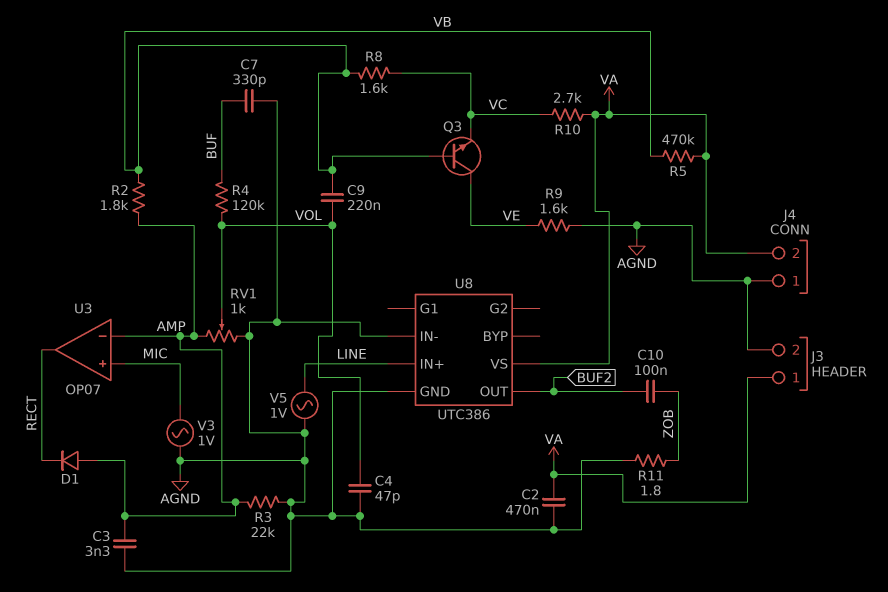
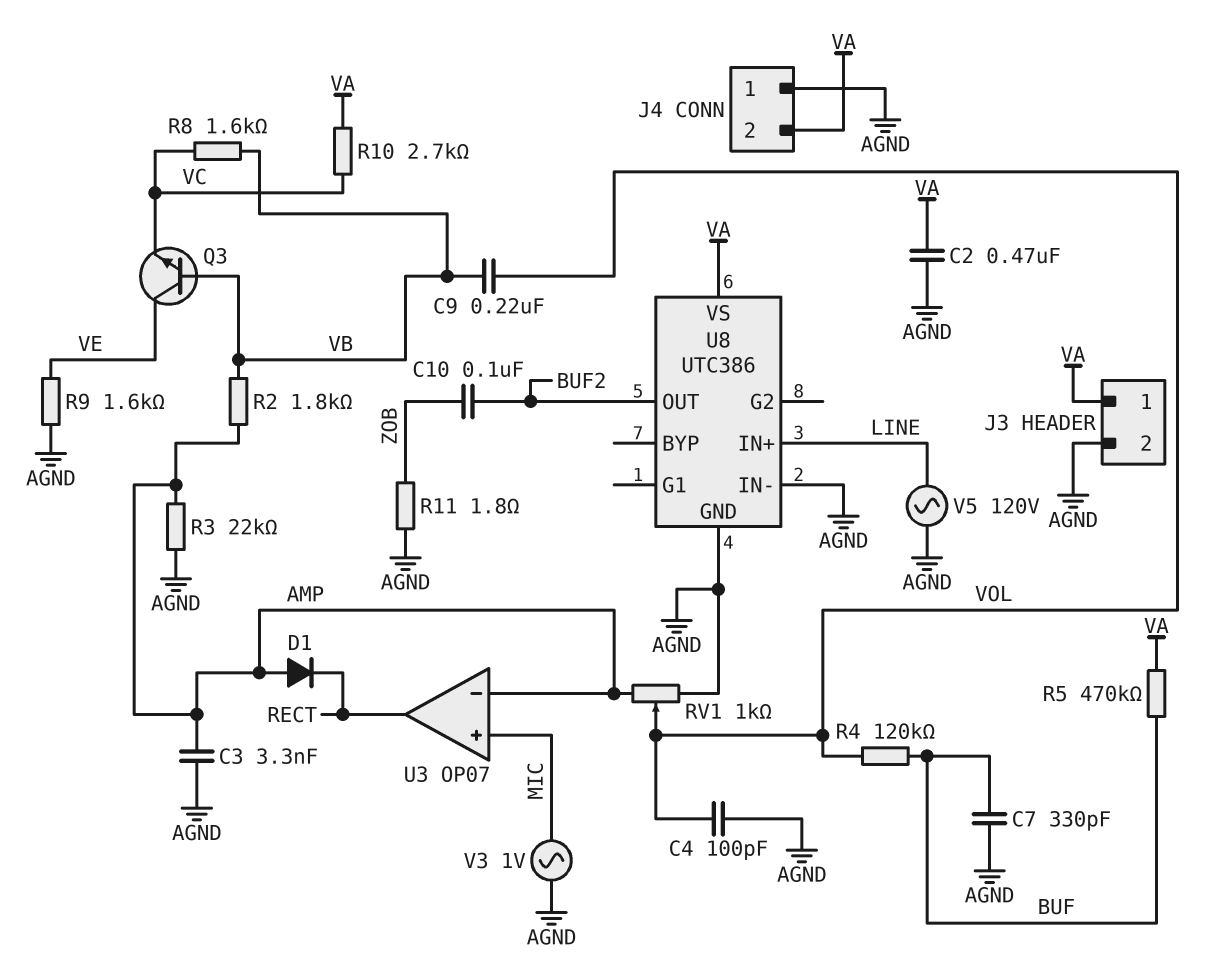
C4: 47pF (AGND, VOL) -> 100pF (AGND, VOL)
R5: 470k (VA, VB) -> 470k (BUF, VA)
V5: AC 1V (AGND, LINE) -> AC 120V (AGND, LINE)

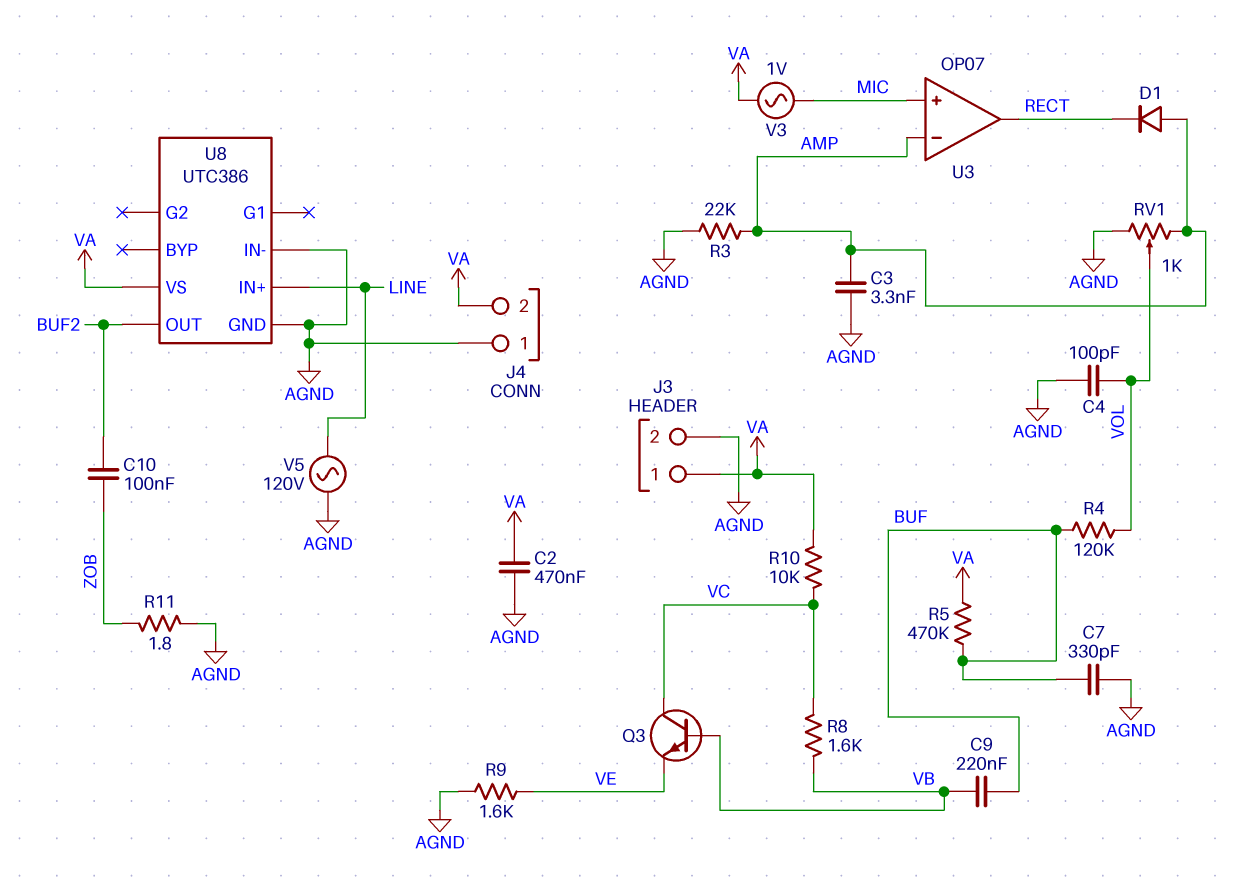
C9: 220nF (VB, VOL) -> 220nF (BUF, VB)
Q3: NPN (B VB, C VE, E VC) -> NPN (B VB, C VC, E VE)
R2: 1.8k (AMP, VB) -> none
R10: 2.7k (VA, VC) -> 10k (VA, VC)
V3: AC 1V (AGND, MIC) -> AC 1V (MIC, VA)

